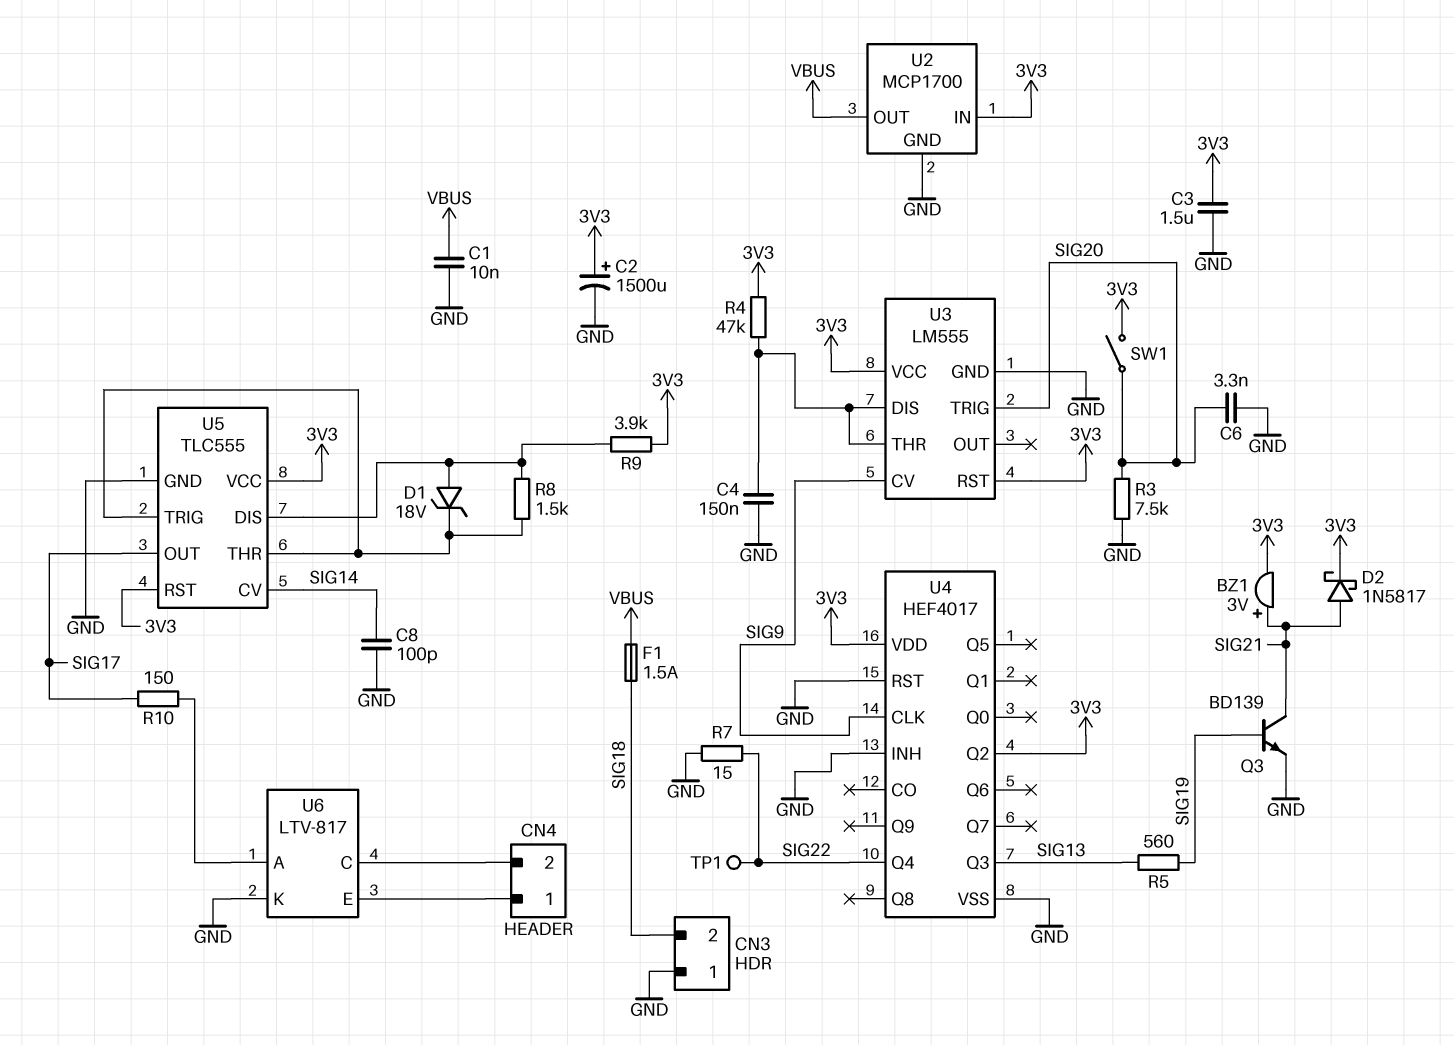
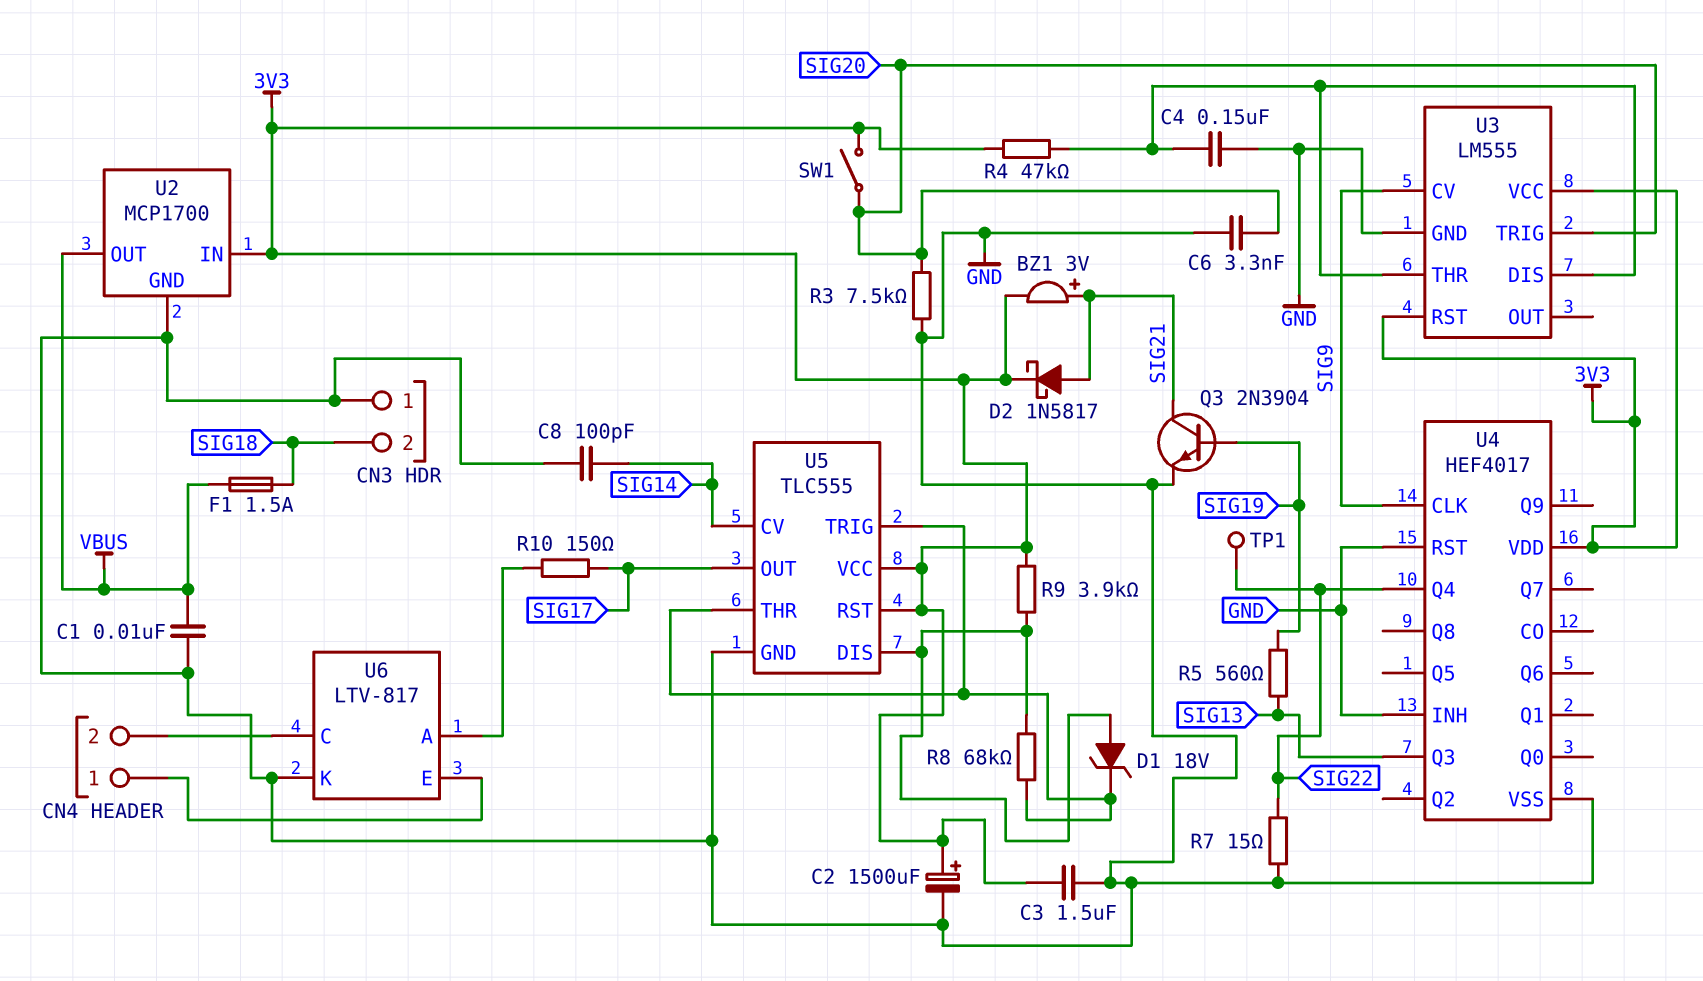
Q3: NPN BD139 (B SIG19, C SIG21, E GND) -> NPN 2N3904 (B SIG19, C SIG21, E GND)
R8: 1.5k (U5/DIS, U5/THR) -> 68k (U5/DIS, U5/THR)
U4 pin Q2: 3V3 -> none

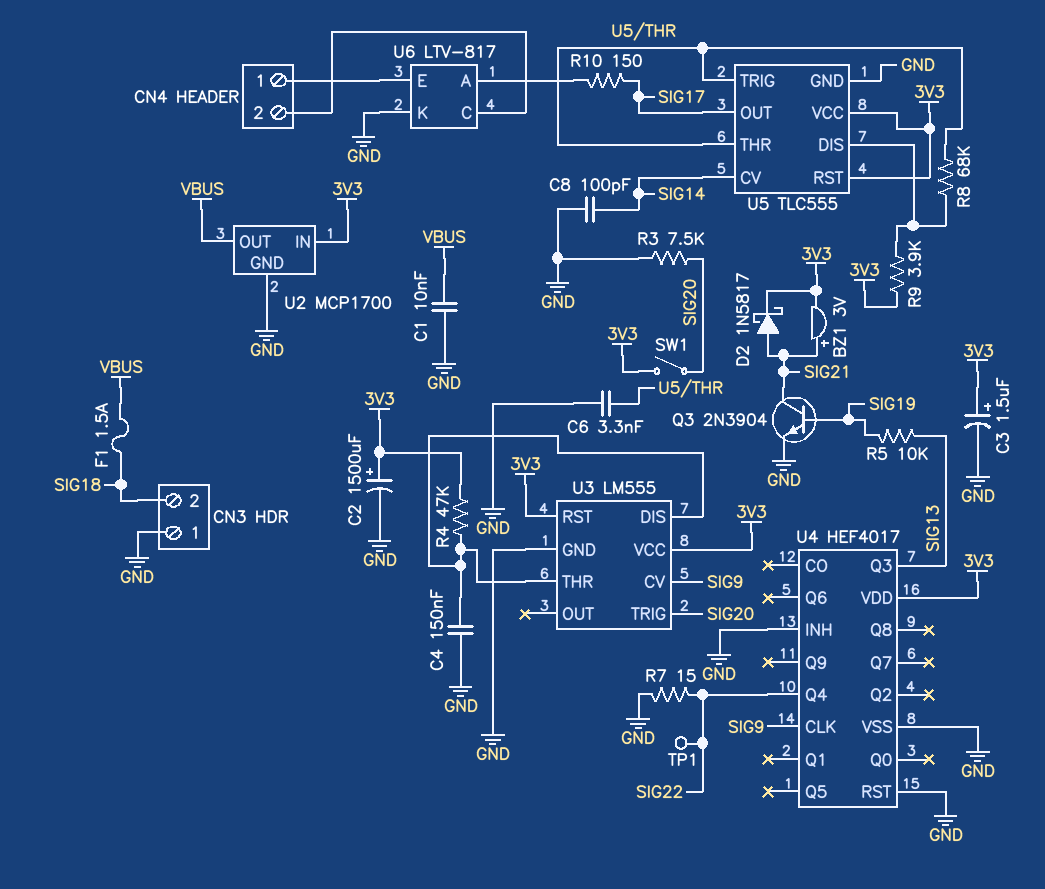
C3: 1.5uF (3V3, GND) -> 1.5uF (plus 3V3, minus GND)
C6: 3.3nF (GND, SIG20) -> 3.3nF (GND, U5/THR)
D1: zener 18V (A U5/DIS, K U5/THR) -> none
R5: 560 (SIG13, SIG19) -> 10k (SIG13, SIG19)

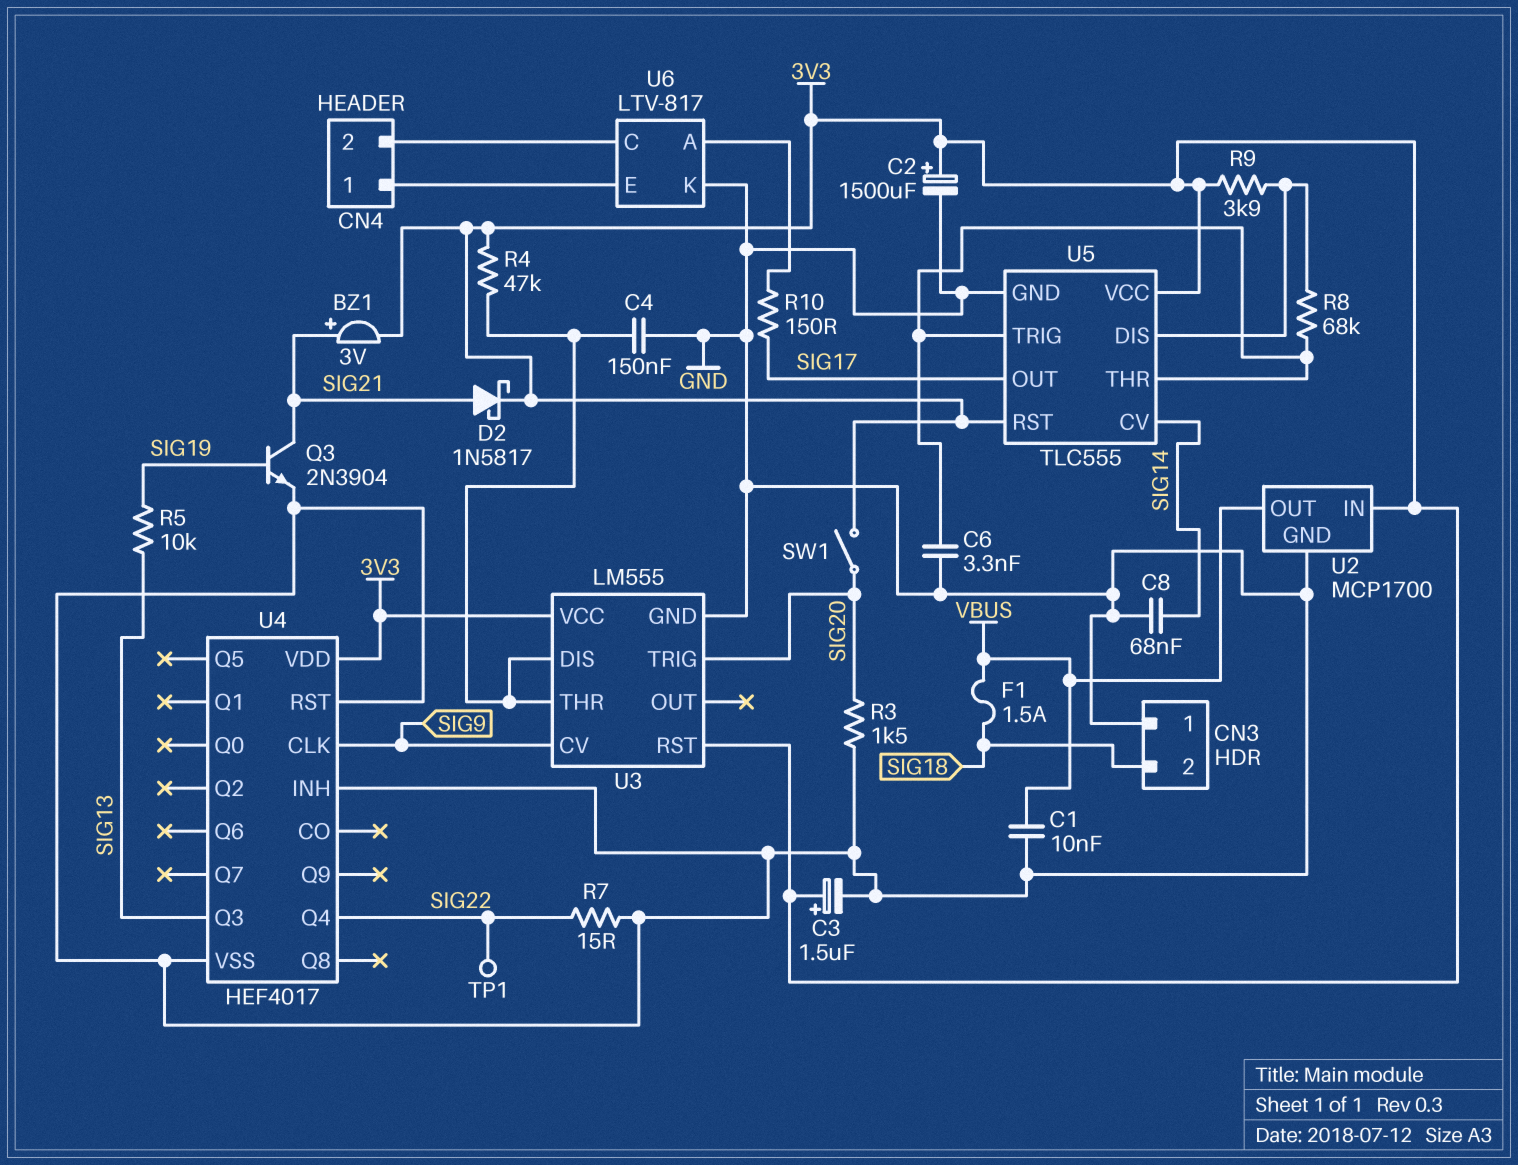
C8: 100pF (GND, SIG14) -> 68nF (GND, SIG14)
R3: 7.5k (GND, SIG20) -> 1.5k (GND, SIG20)

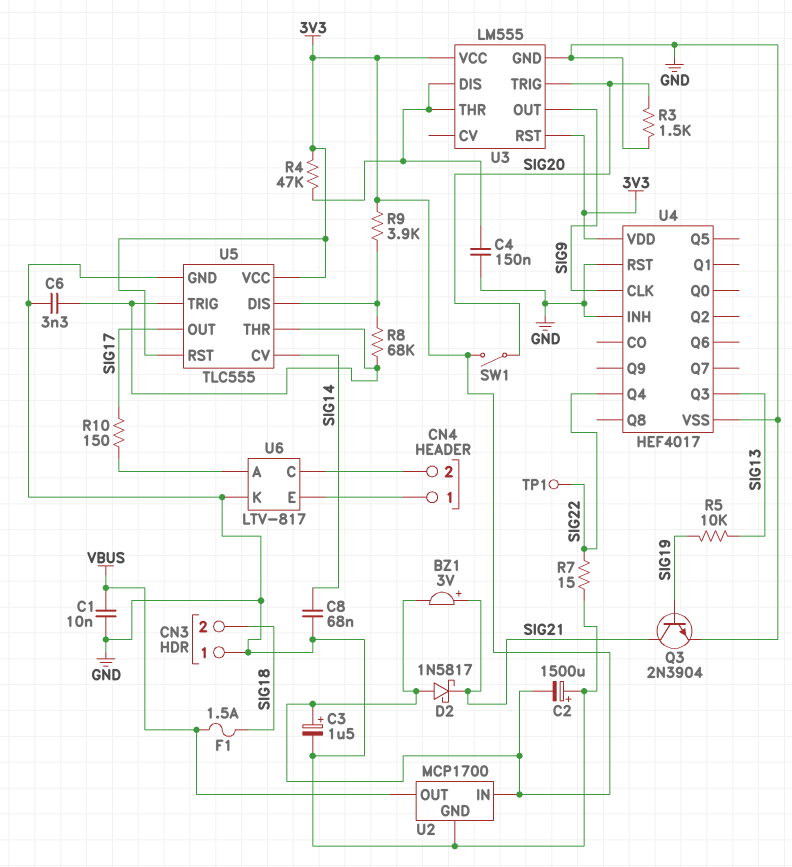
C2: 1500uF (plus 3V3, minus GND) -> 1500uF (plus GND, minus 3V3)
D2: schottky 1N5817 (A SIG21, K 3V3) -> schottky 1N5817 (A 3V3, K SIG21)
U3 pin CV: SIG9 -> none
U3 pin OUT: none -> SIG9

